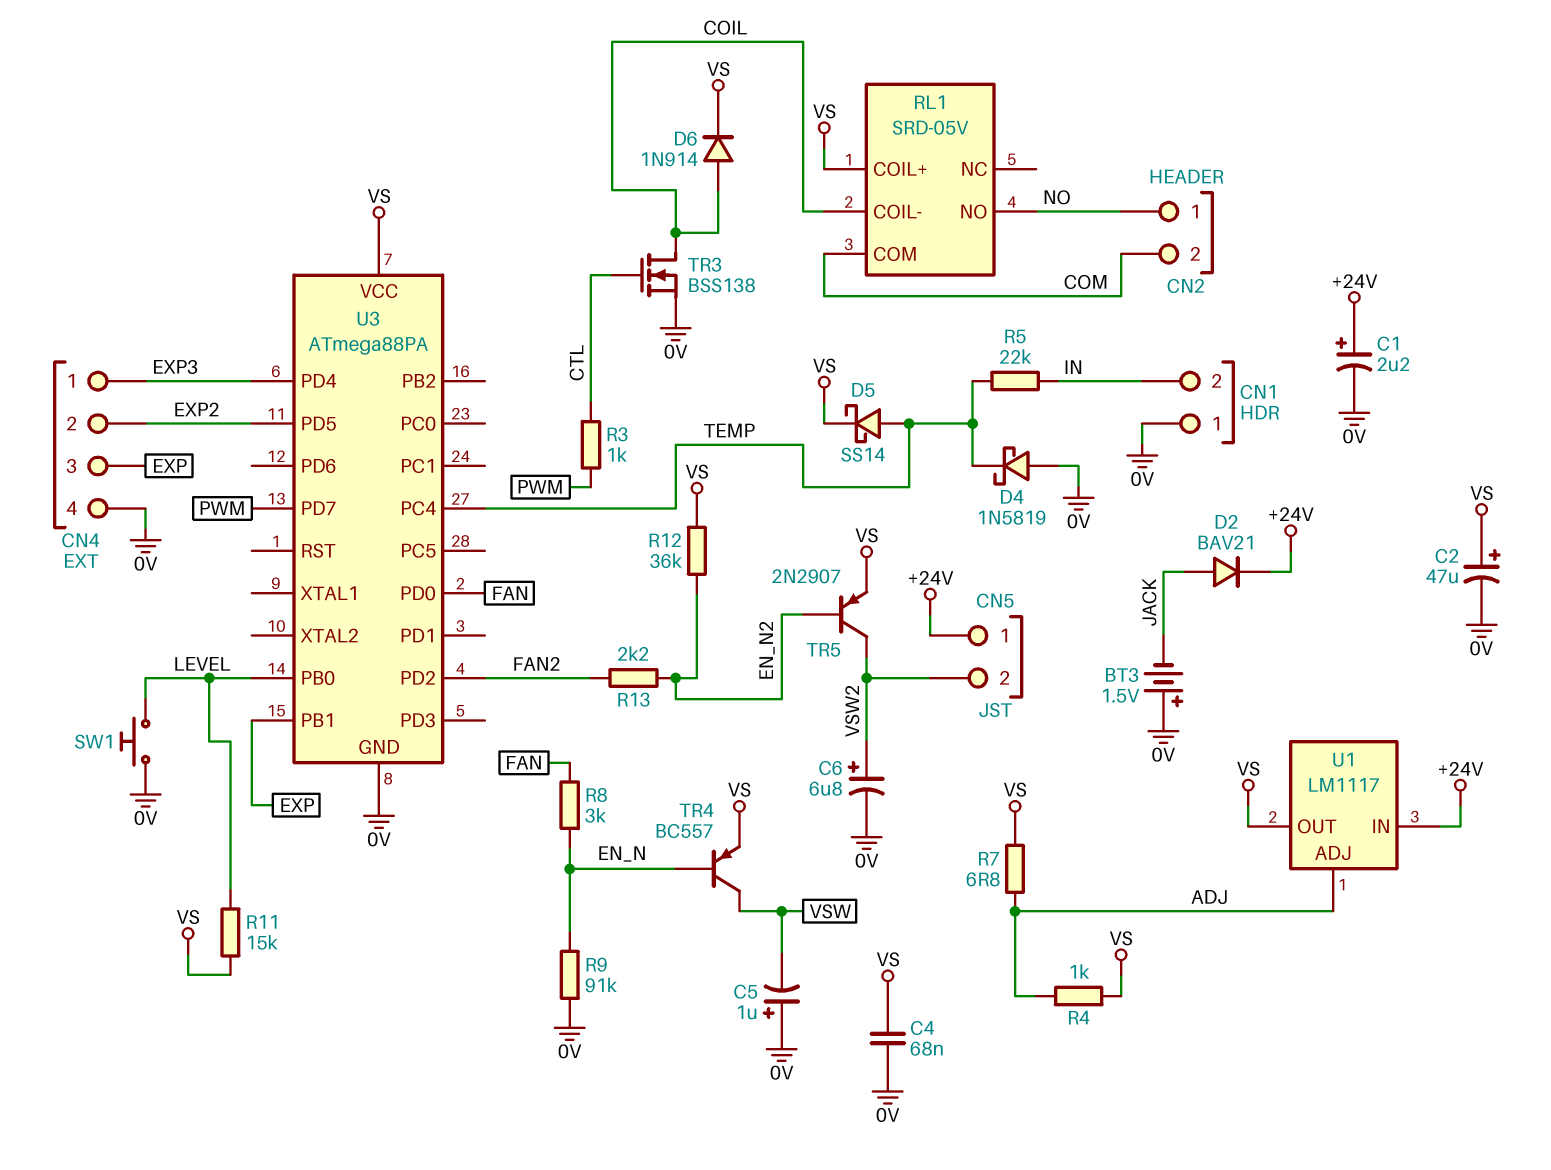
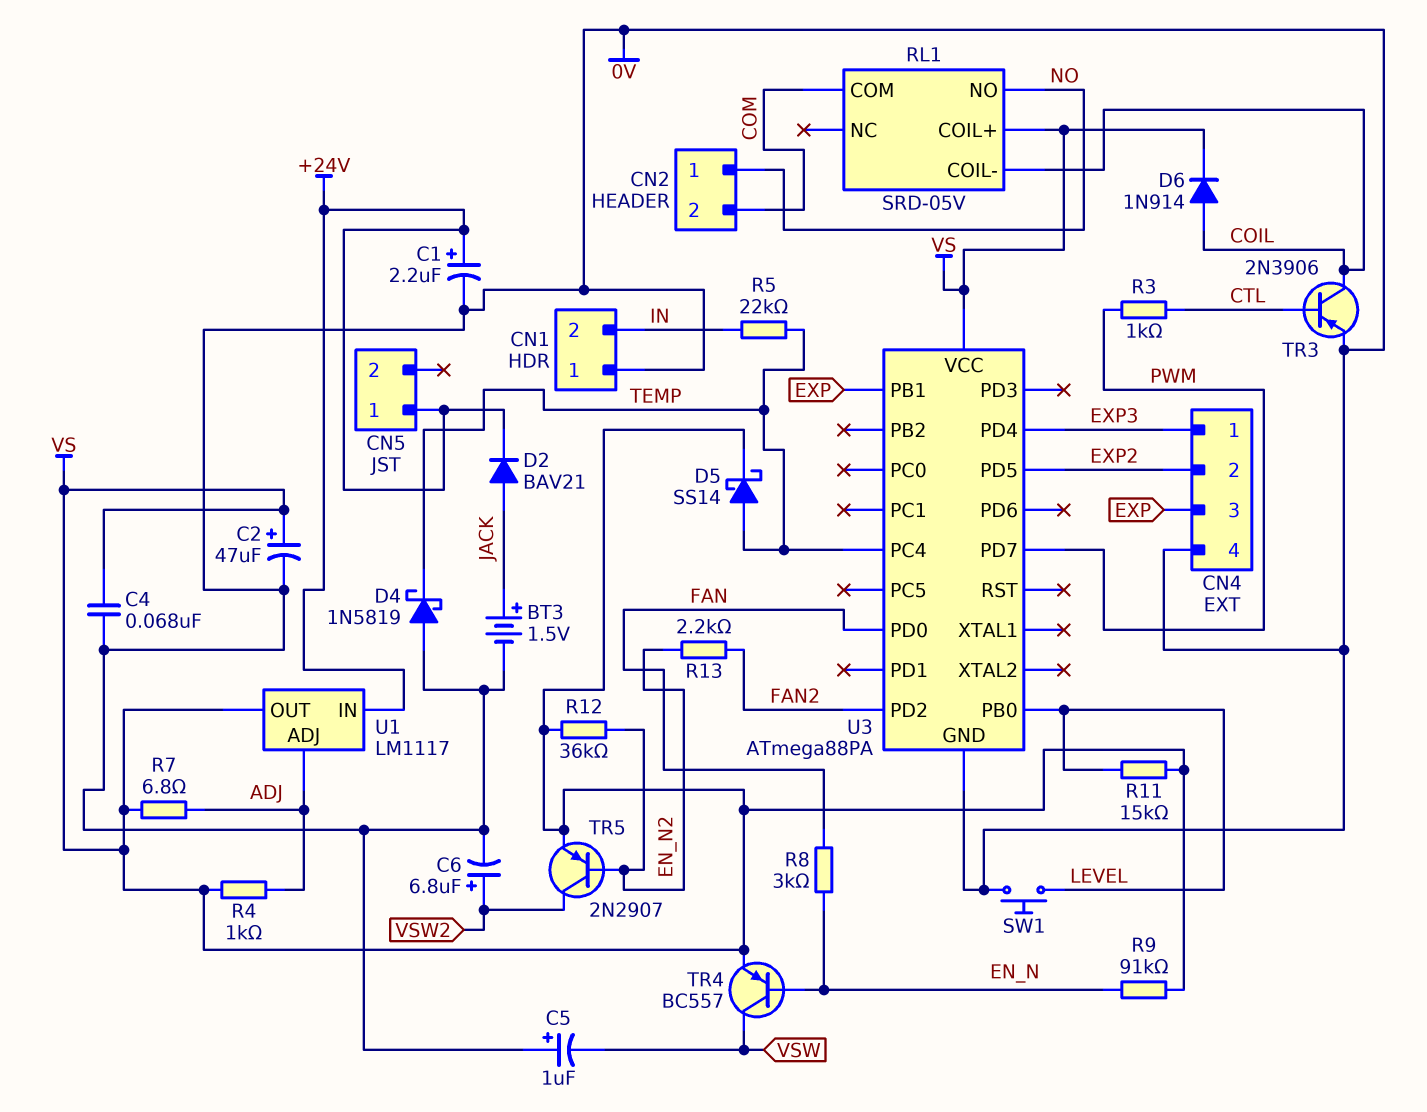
BT3: 1.5V (plus 0V, minus JACK) -> 1.5V (plus JACK, minus 0V)
CN5 pin 2: VSW2 -> none
R9: 91k (0V, EN_N) -> 91k (EN_N, VS)
TR3: NMOS BSS138 (G CTL, D COIL, S 0V) -> PNP 2N3906 (B CTL, C COIL, E 0V)

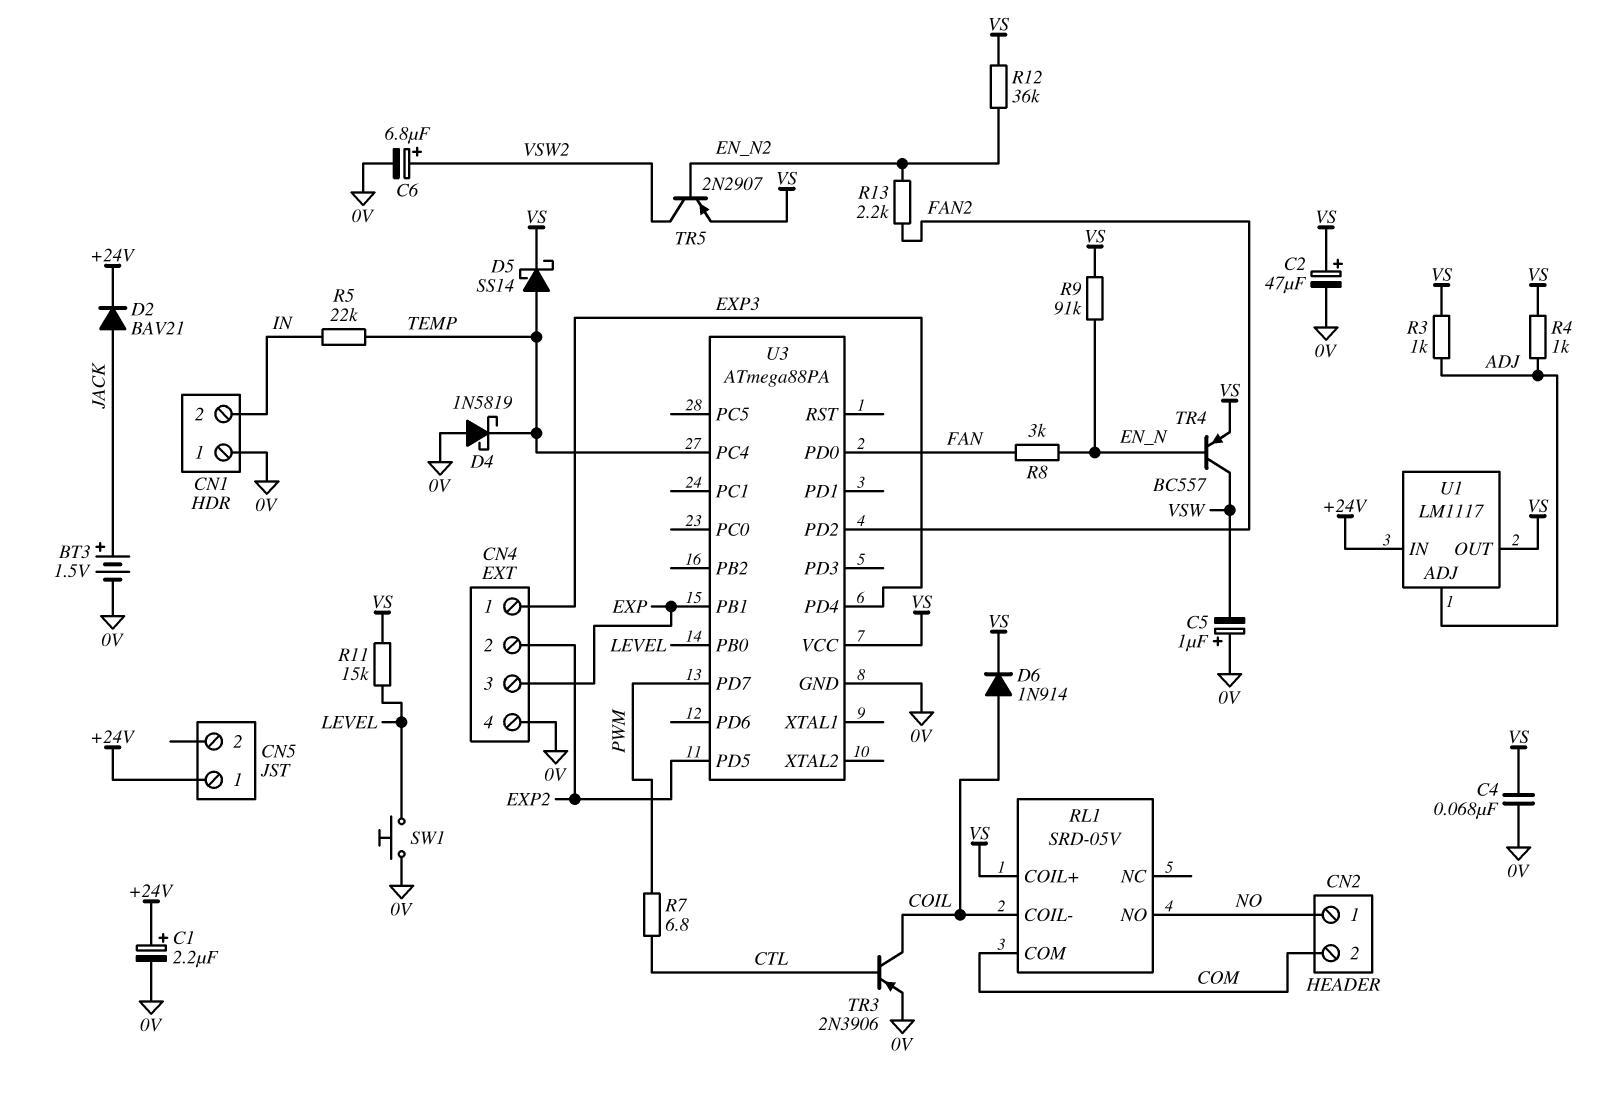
R3: 1k (CTL, PWM) -> 1k (ADJ, VS)
R7: 6.8 (ADJ, VS) -> 6.8 (CTL, PWM)

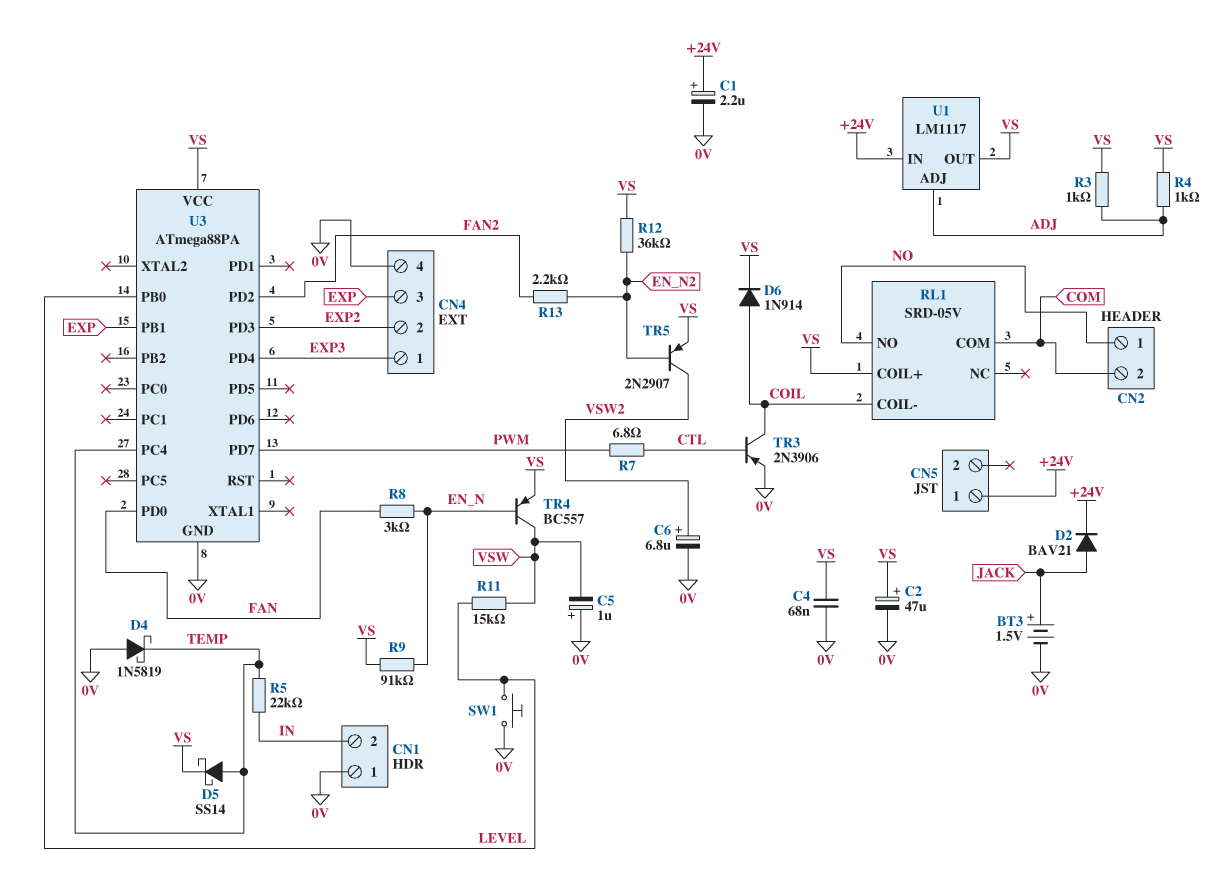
R11: 15k (LEVEL, VS) -> 15k (LEVEL, VSW)
U3 pin PD3: none -> EXP2
U3 pin PD5: EXP2 -> none

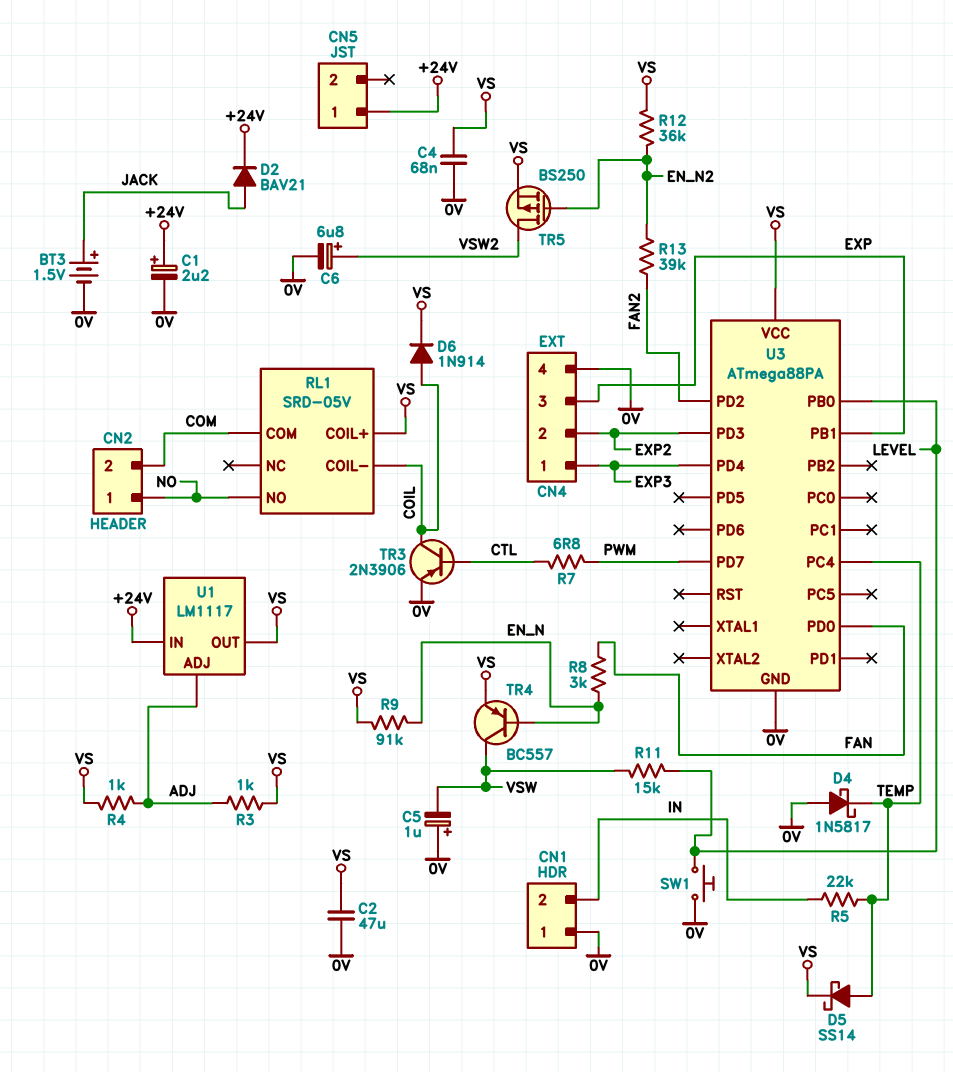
C2: 47uF (plus VS, minus 0V) -> 47uF (0V, VS)
D4: schottky 1N5819 (A 0V, K TEMP) -> schottky 1N5817 (A 0V, K TEMP)
R13: 2.2k (EN_N2, FAN2) -> 39k (EN_N2, FAN2)
TR5: PNP 2N2907 (B EN_N2, C VSW2, E VS) -> PMOS BS250 (G EN_N2, D VSW2, S VS)

